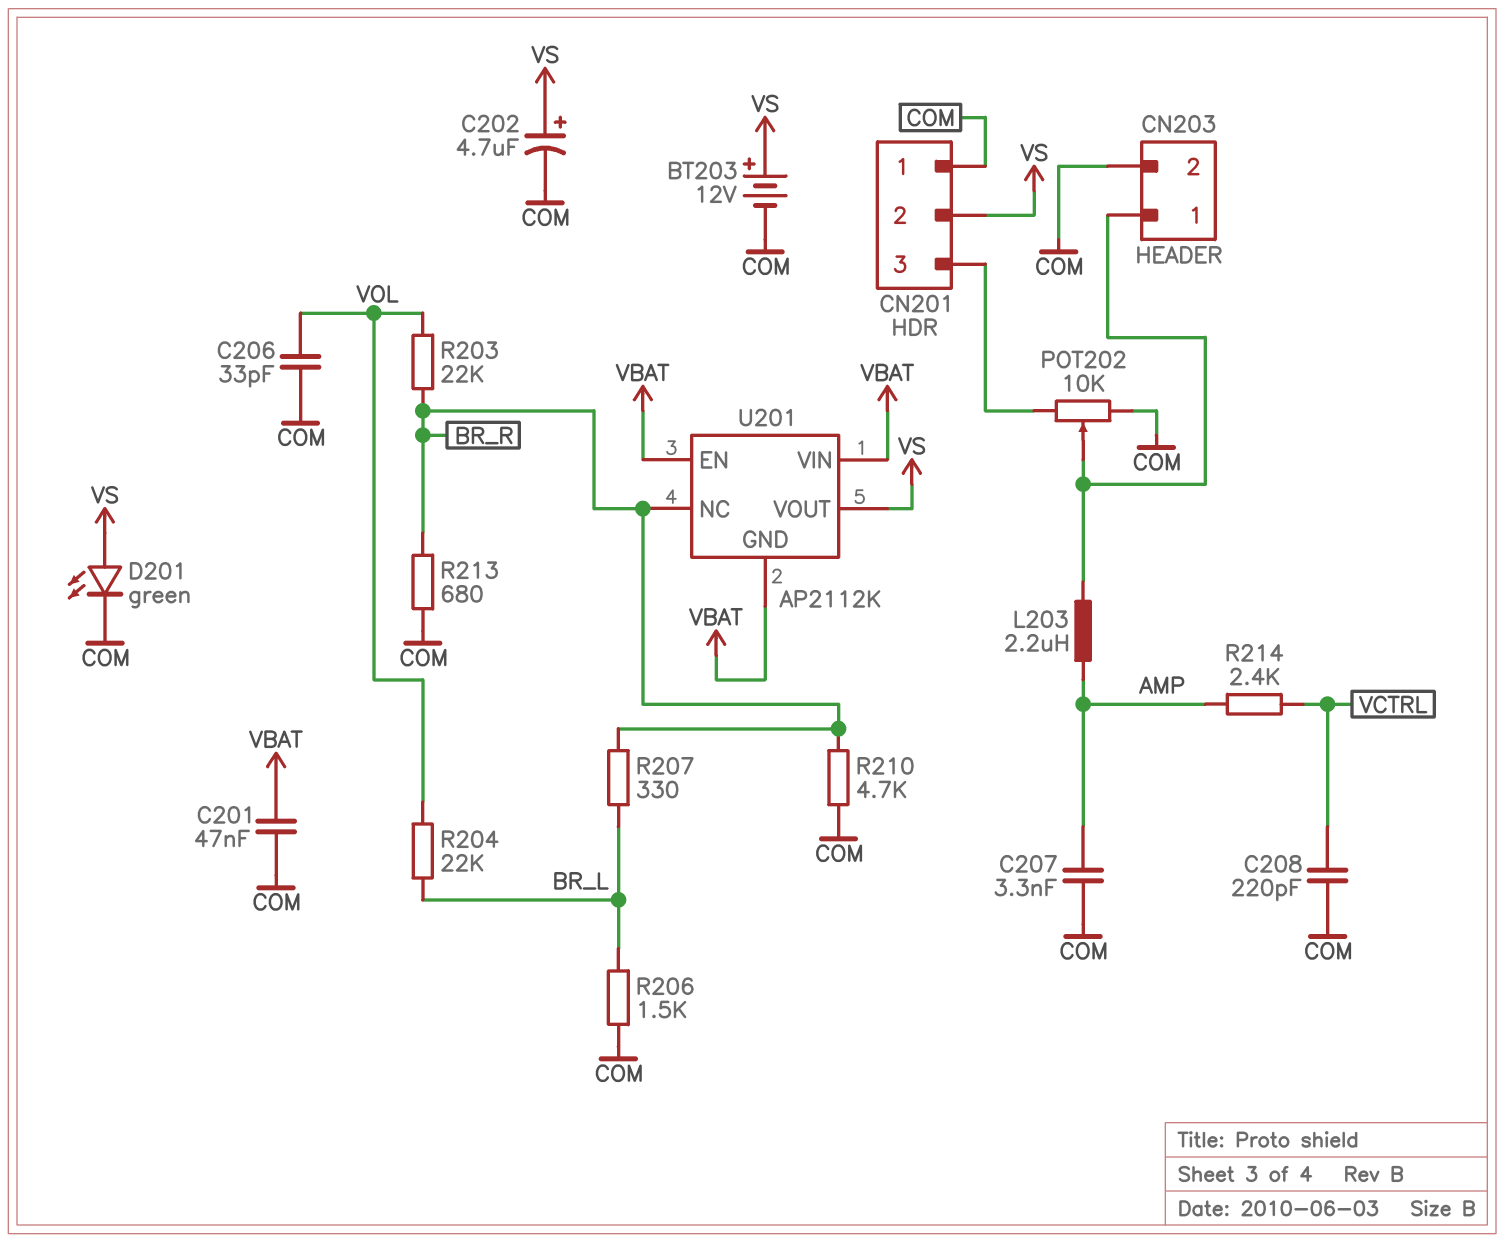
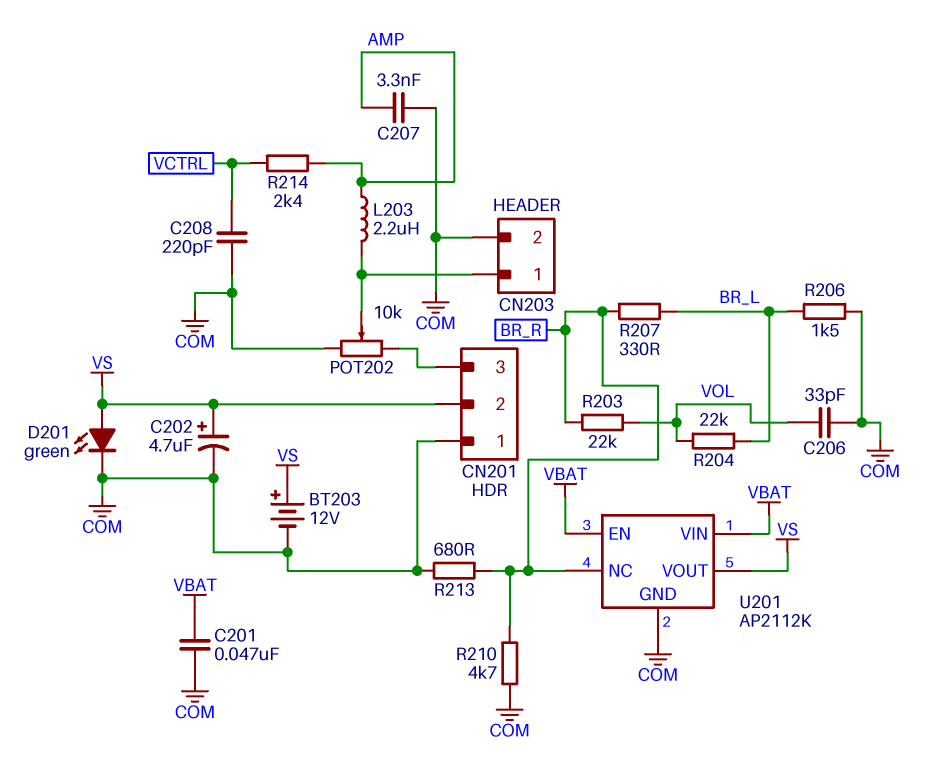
U201 pin GND: VBAT -> COM

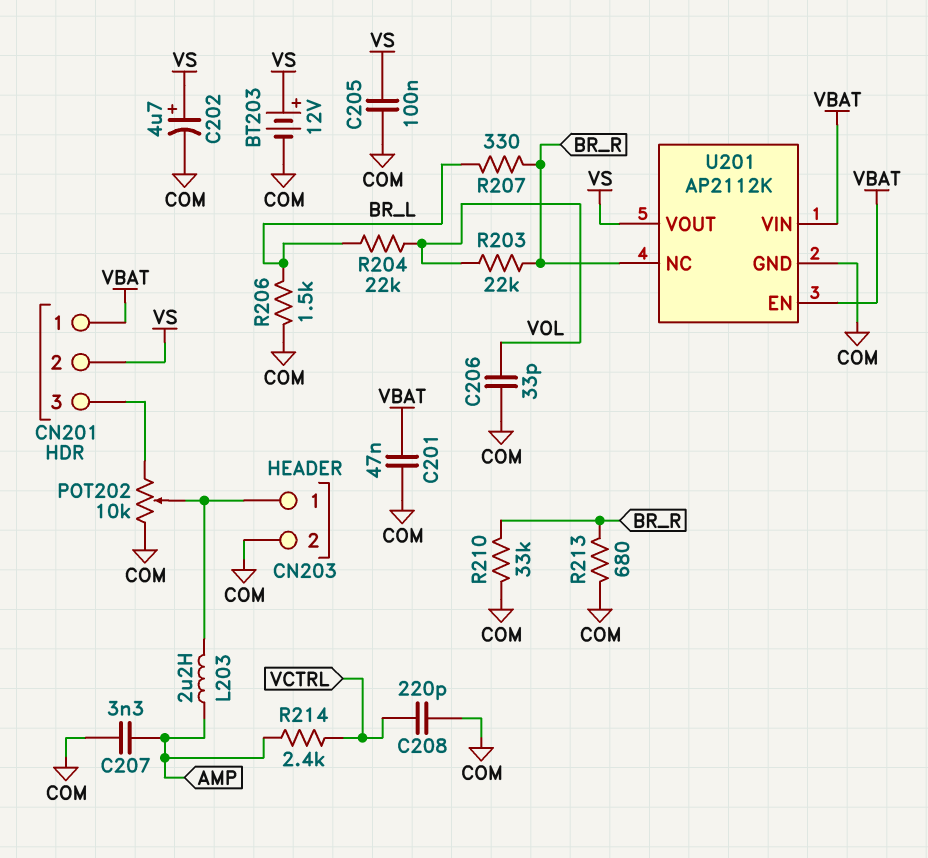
C205: none -> 100nF (COM, VS)
CN201 pin 1: COM -> VBAT
D201: LED green (A VS, K COM) -> none
R210: 4.7k (BR_R, COM) -> 33k (BR_R, COM)

